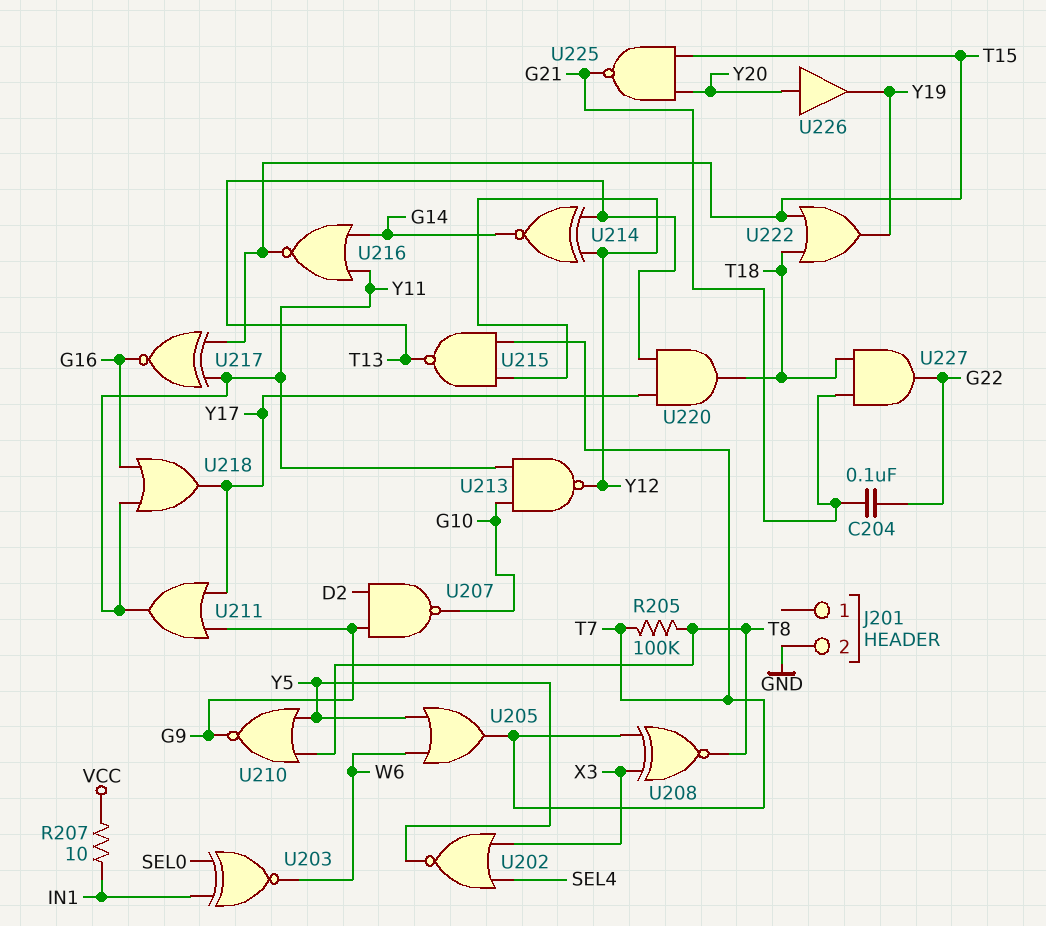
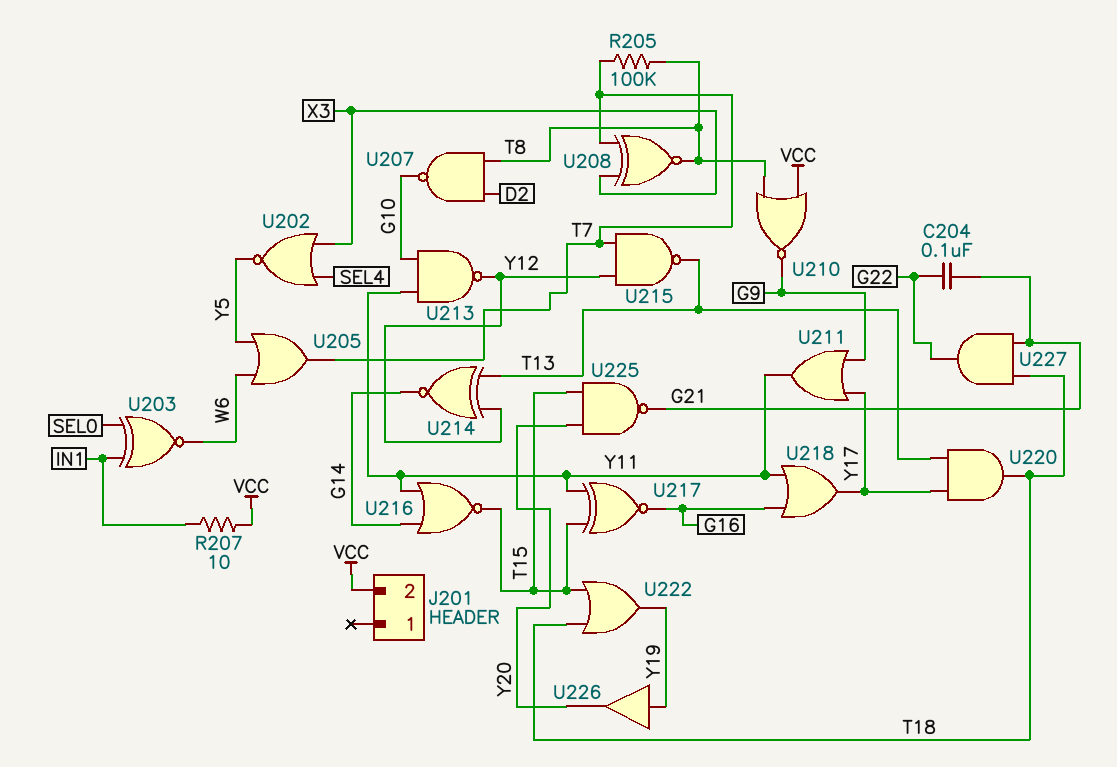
J201 pin 2: GND -> VCC
U207: NAND (in D2, in G9, out G10) -> NAND (in D2, in T8, out G10)
U210: NOR (in T8, in Y5, out G9) -> NOR (in T8, in VCC, out G9)
U226: buffer (in Y20, out Y19) -> buffer (in Y19, out Y20)

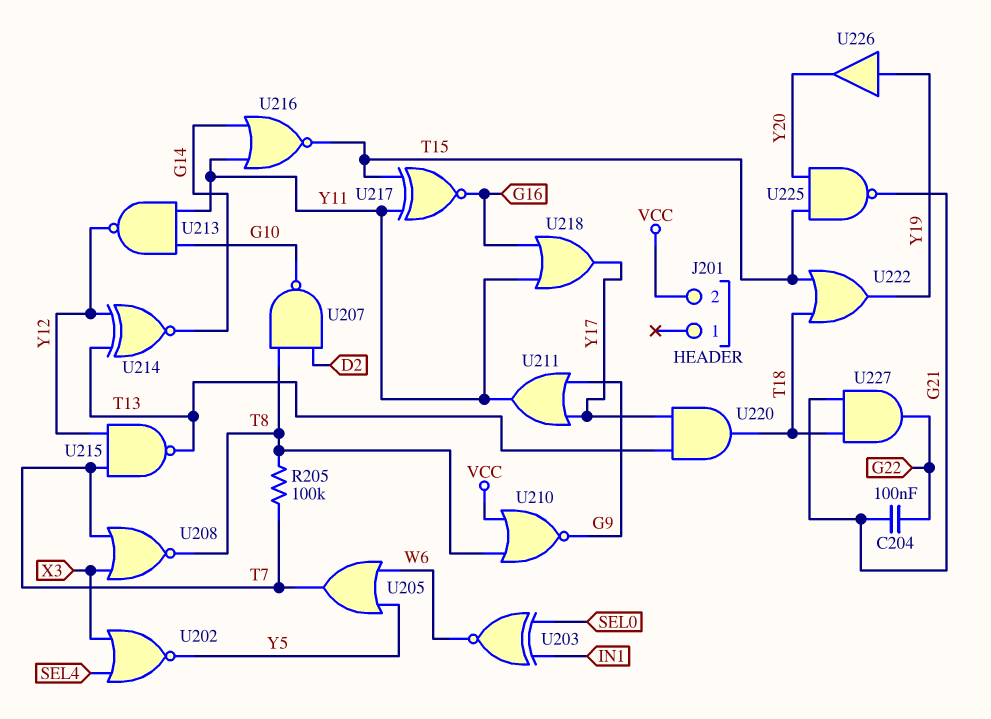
R207: 10 (IN1, VCC) -> none
U208: XNOR (in T7, in X3, out T8) -> NOR (in T7, in X3, out T8)

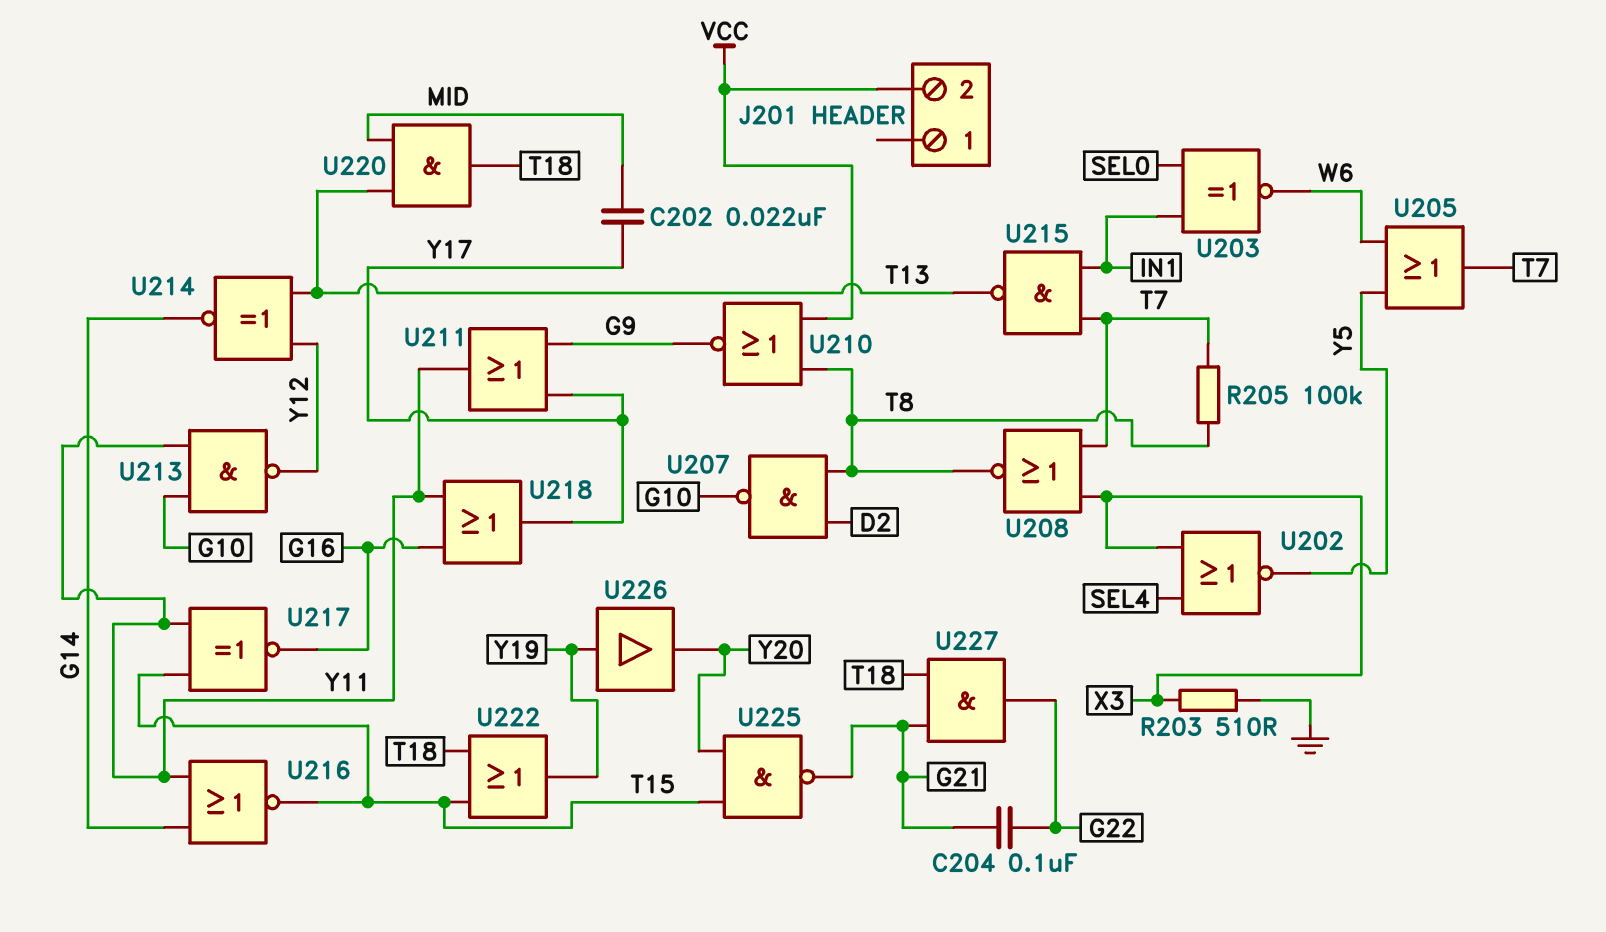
C202: none -> 22nF (MID, Y17)
R203: none -> 510 (GND, X3)
U215: NAND (in T7, in Y12, out T13) -> NAND (in IN1, in T7, out T13)
U220: AND (in T13, in Y17, out T18) -> AND (in MID, in T13, out T18)

